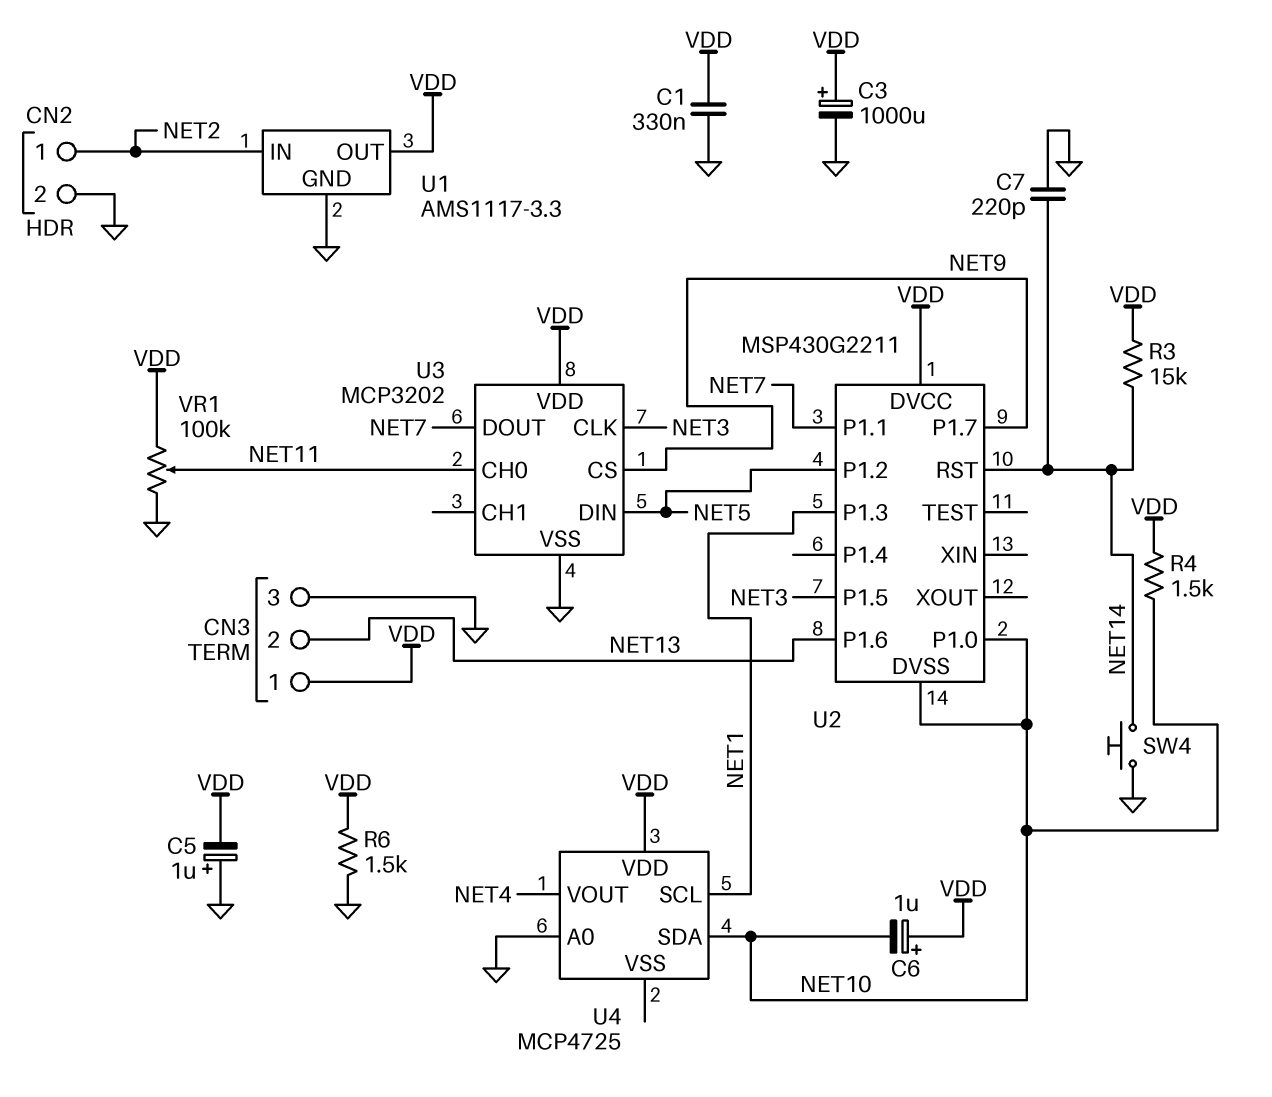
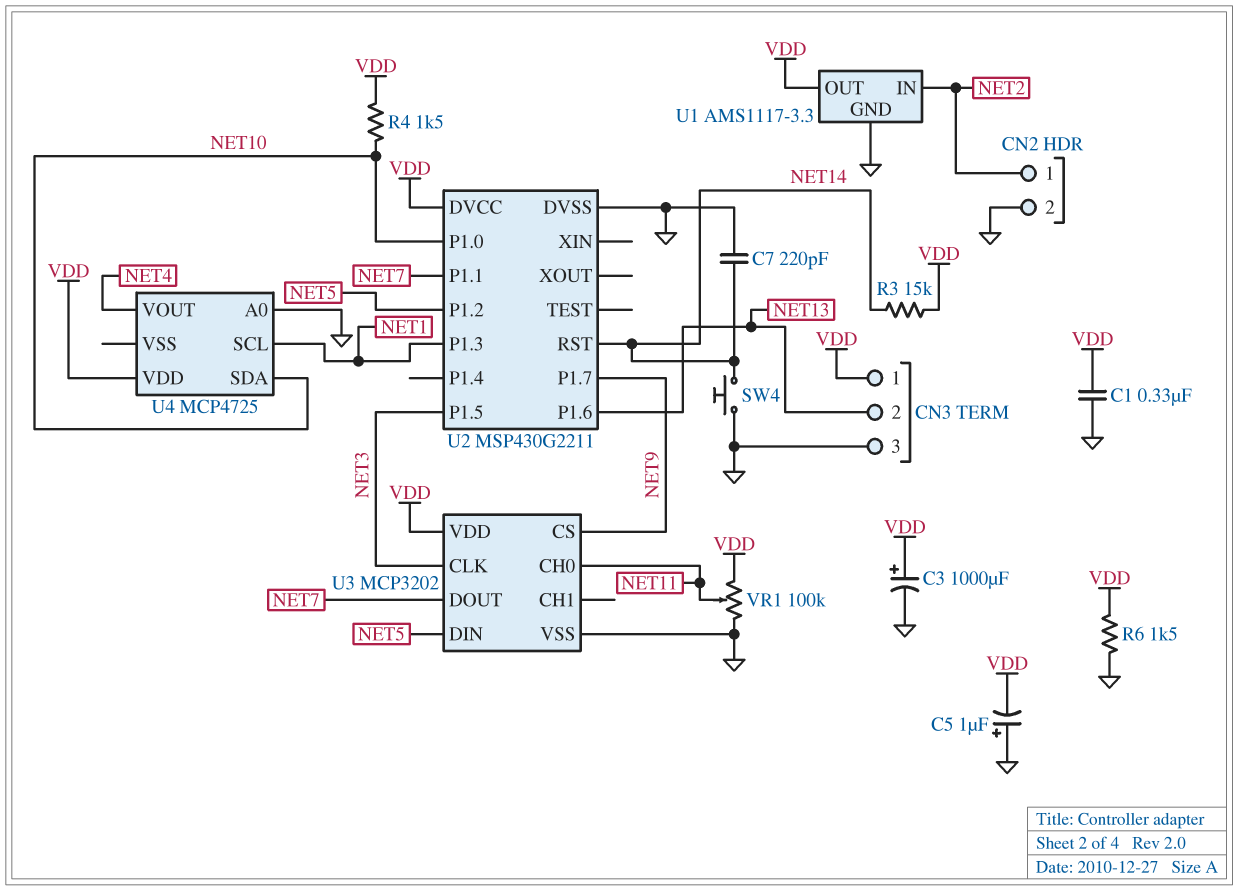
C6: 1uF (plus VDD, minus NET10) -> none
U2 pin DVSS: NET10 -> GND

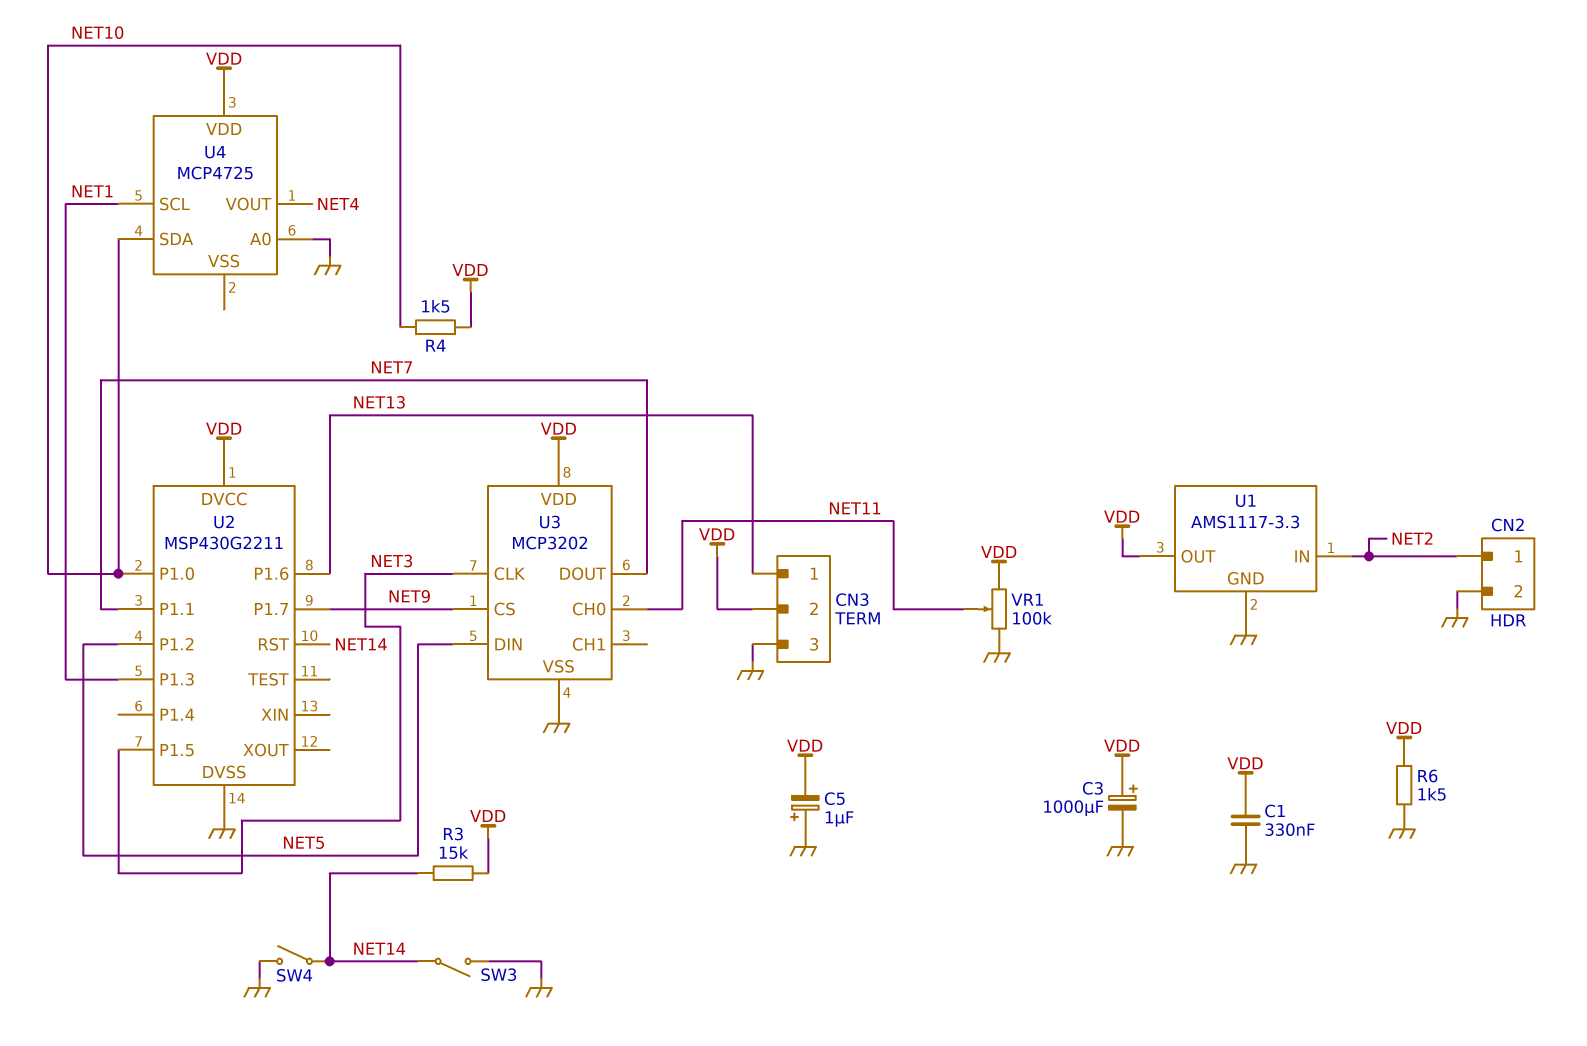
C7: 220pF (GND, NET14) -> none
CN3 pin 1: VDD -> NET13
CN3 pin 2: NET13 -> VDD
SW3: none -> switch (GND, NET14)
SW4: button (GND, NET14) -> switch (GND, NET14)

